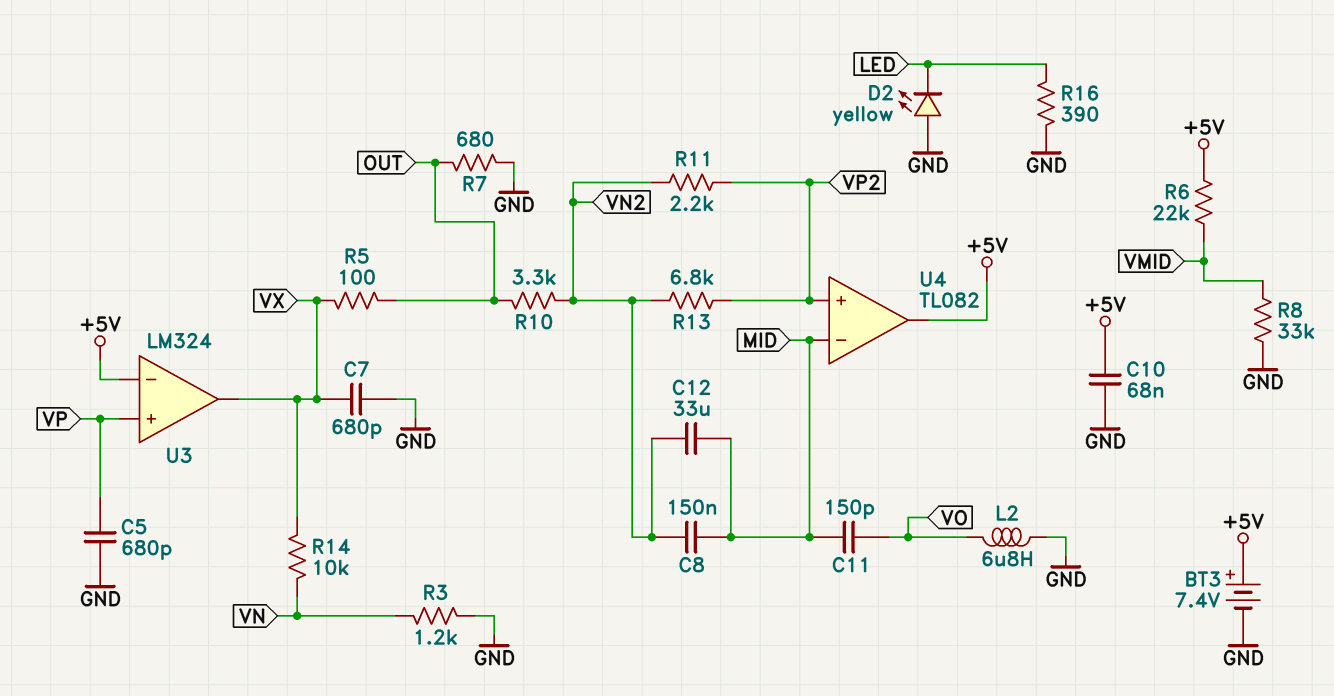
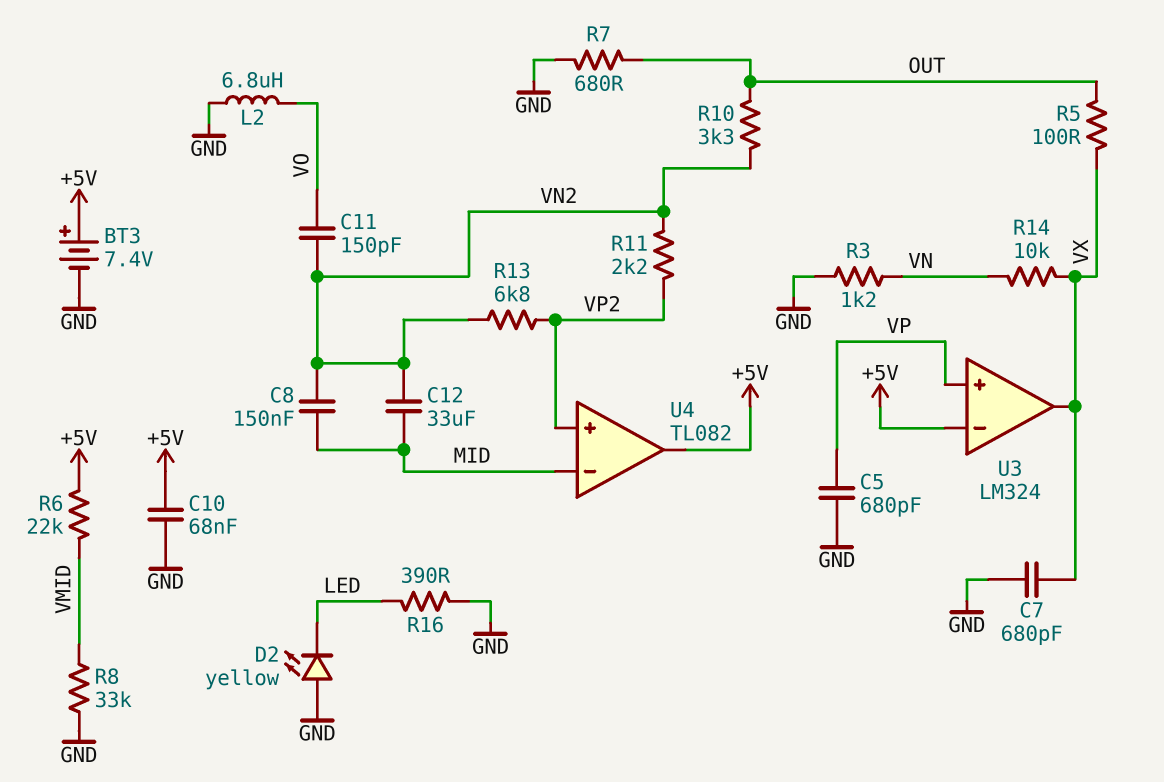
C11: 150pF (MID, VO) -> 150pF (VN2, VO)

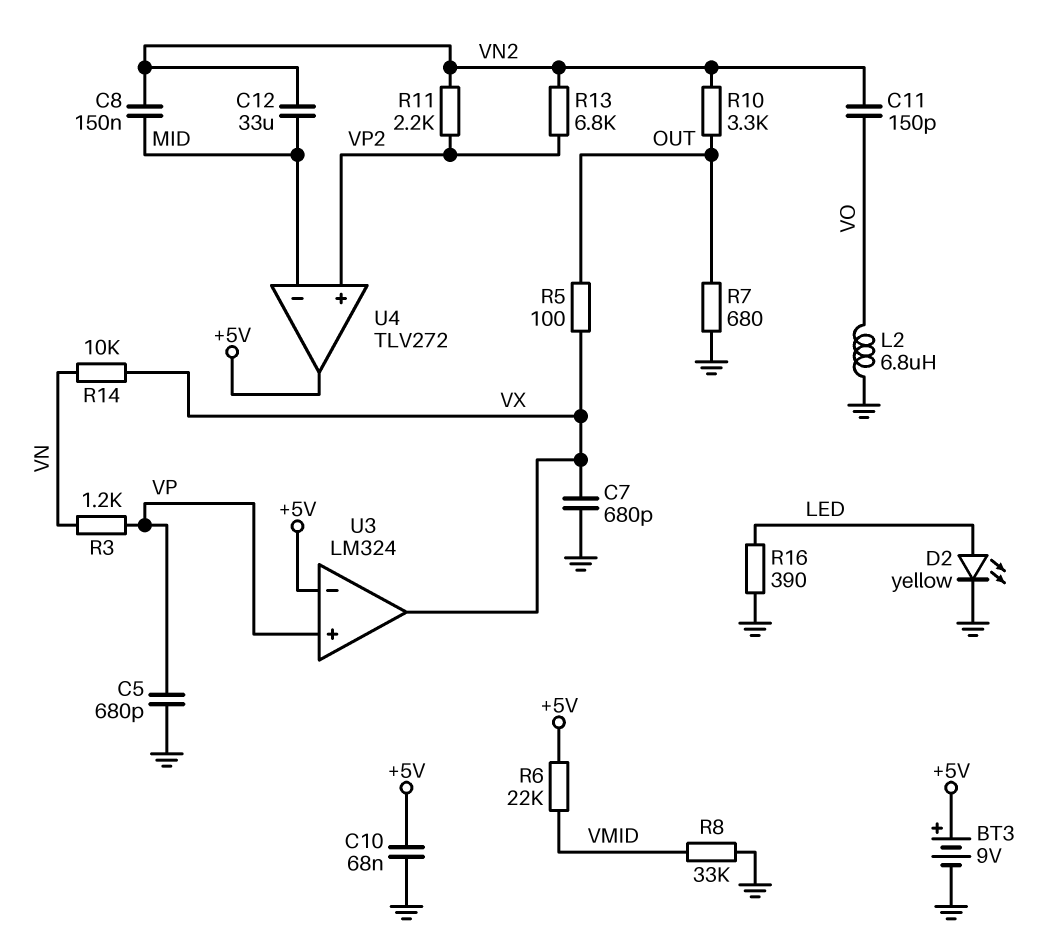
BT3: 7.4V (plus +5V, minus GND) -> 9V (plus +5V, minus GND)
D2: LED yellow (A GND, K LED) -> LED yellow (A LED, K GND)
R3: 1.2k (GND, VN) -> 1.2k (VN, VP)
U4: TL082 -> TLV272

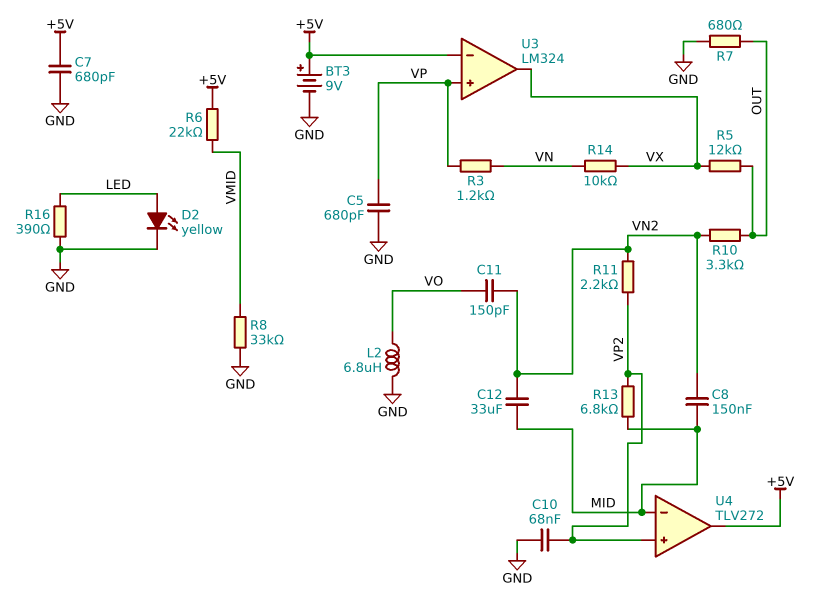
C7: 680pF (GND, VX) -> 680pF (+5V, GND)
C10: 68nF (+5V, GND) -> 68nF (GND, VP2)
R5: 100 (OUT, VX) -> 12k (OUT, VX)
R13: 6.8k (VN2, VP2) -> 6.8k (MID, VP2)

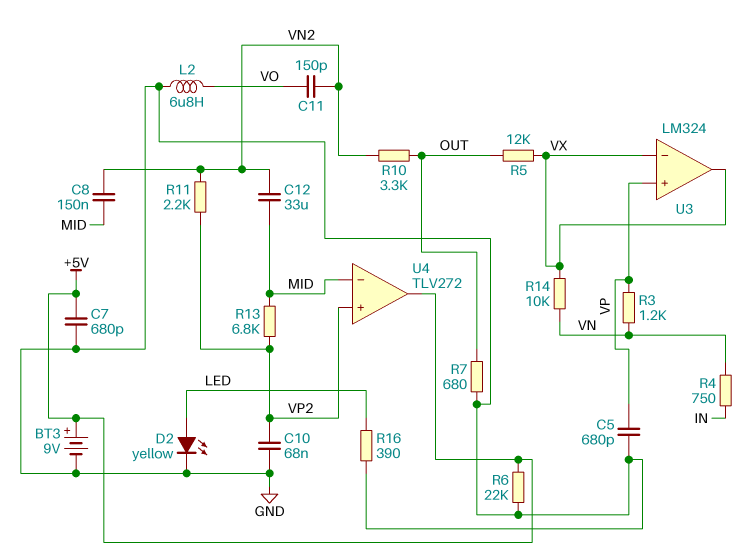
R4: none -> 750 (IN, VN)
R6: 22k (+5V, VMID) -> 22k (+5V, GND)
R8: 33k (GND, VMID) -> none
U3 pin in-: +5V -> VX

